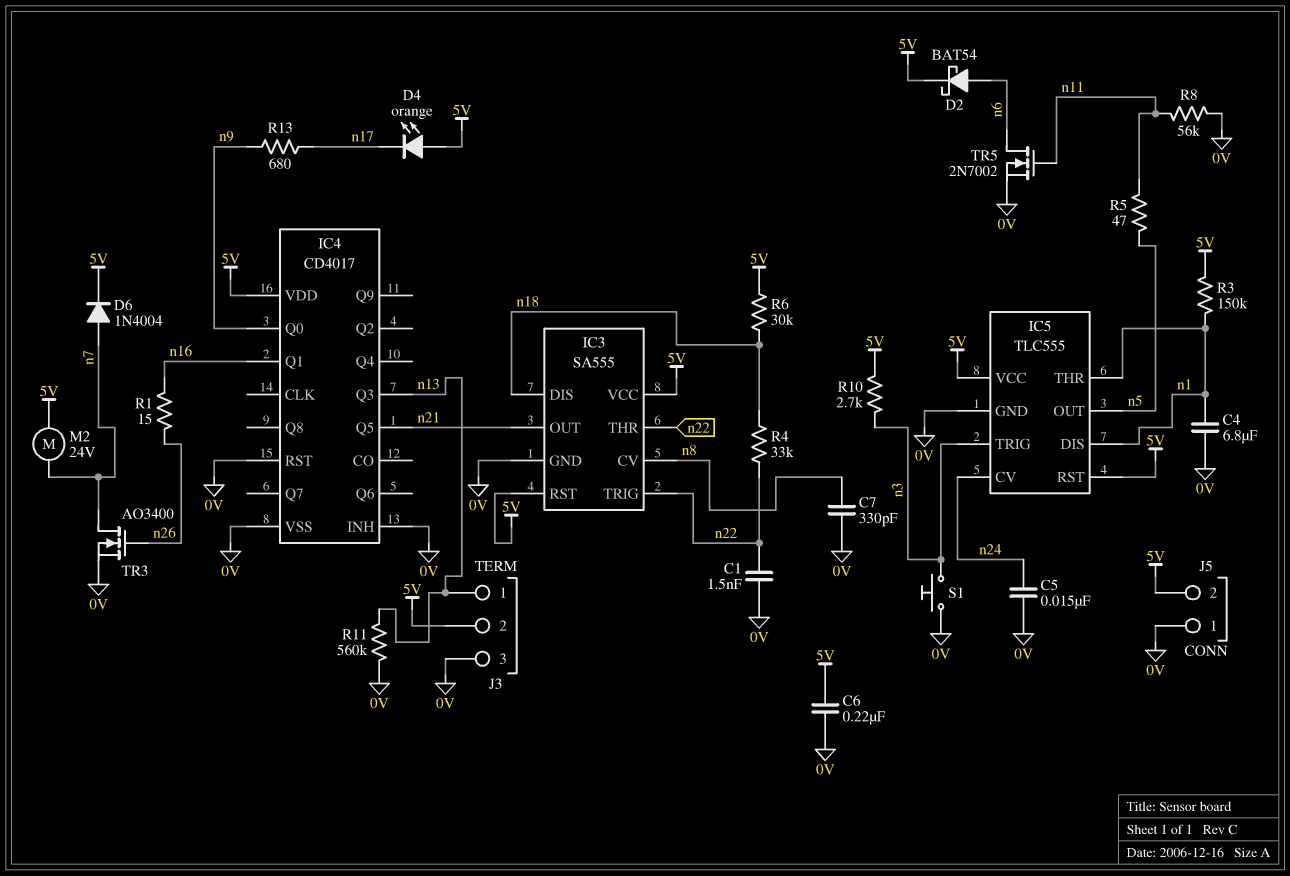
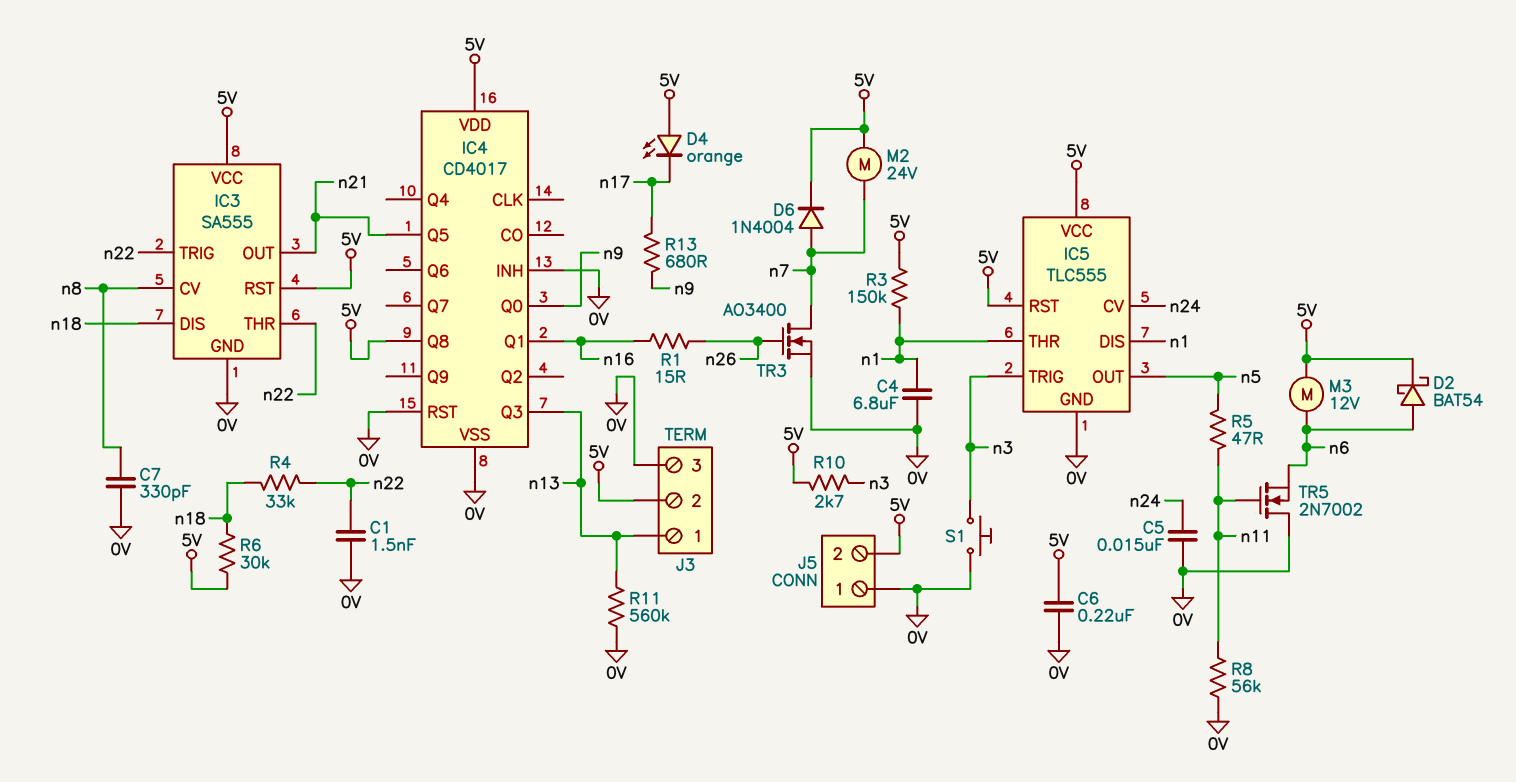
IC4 pin Q8: none -> 5V
M3: none -> motor 12V (5V, n6)
TR5: NMOS 2N7002 (G n11, D n6, S 0V) -> NMOS 2N7002 (G n11, D 0V, S n6)

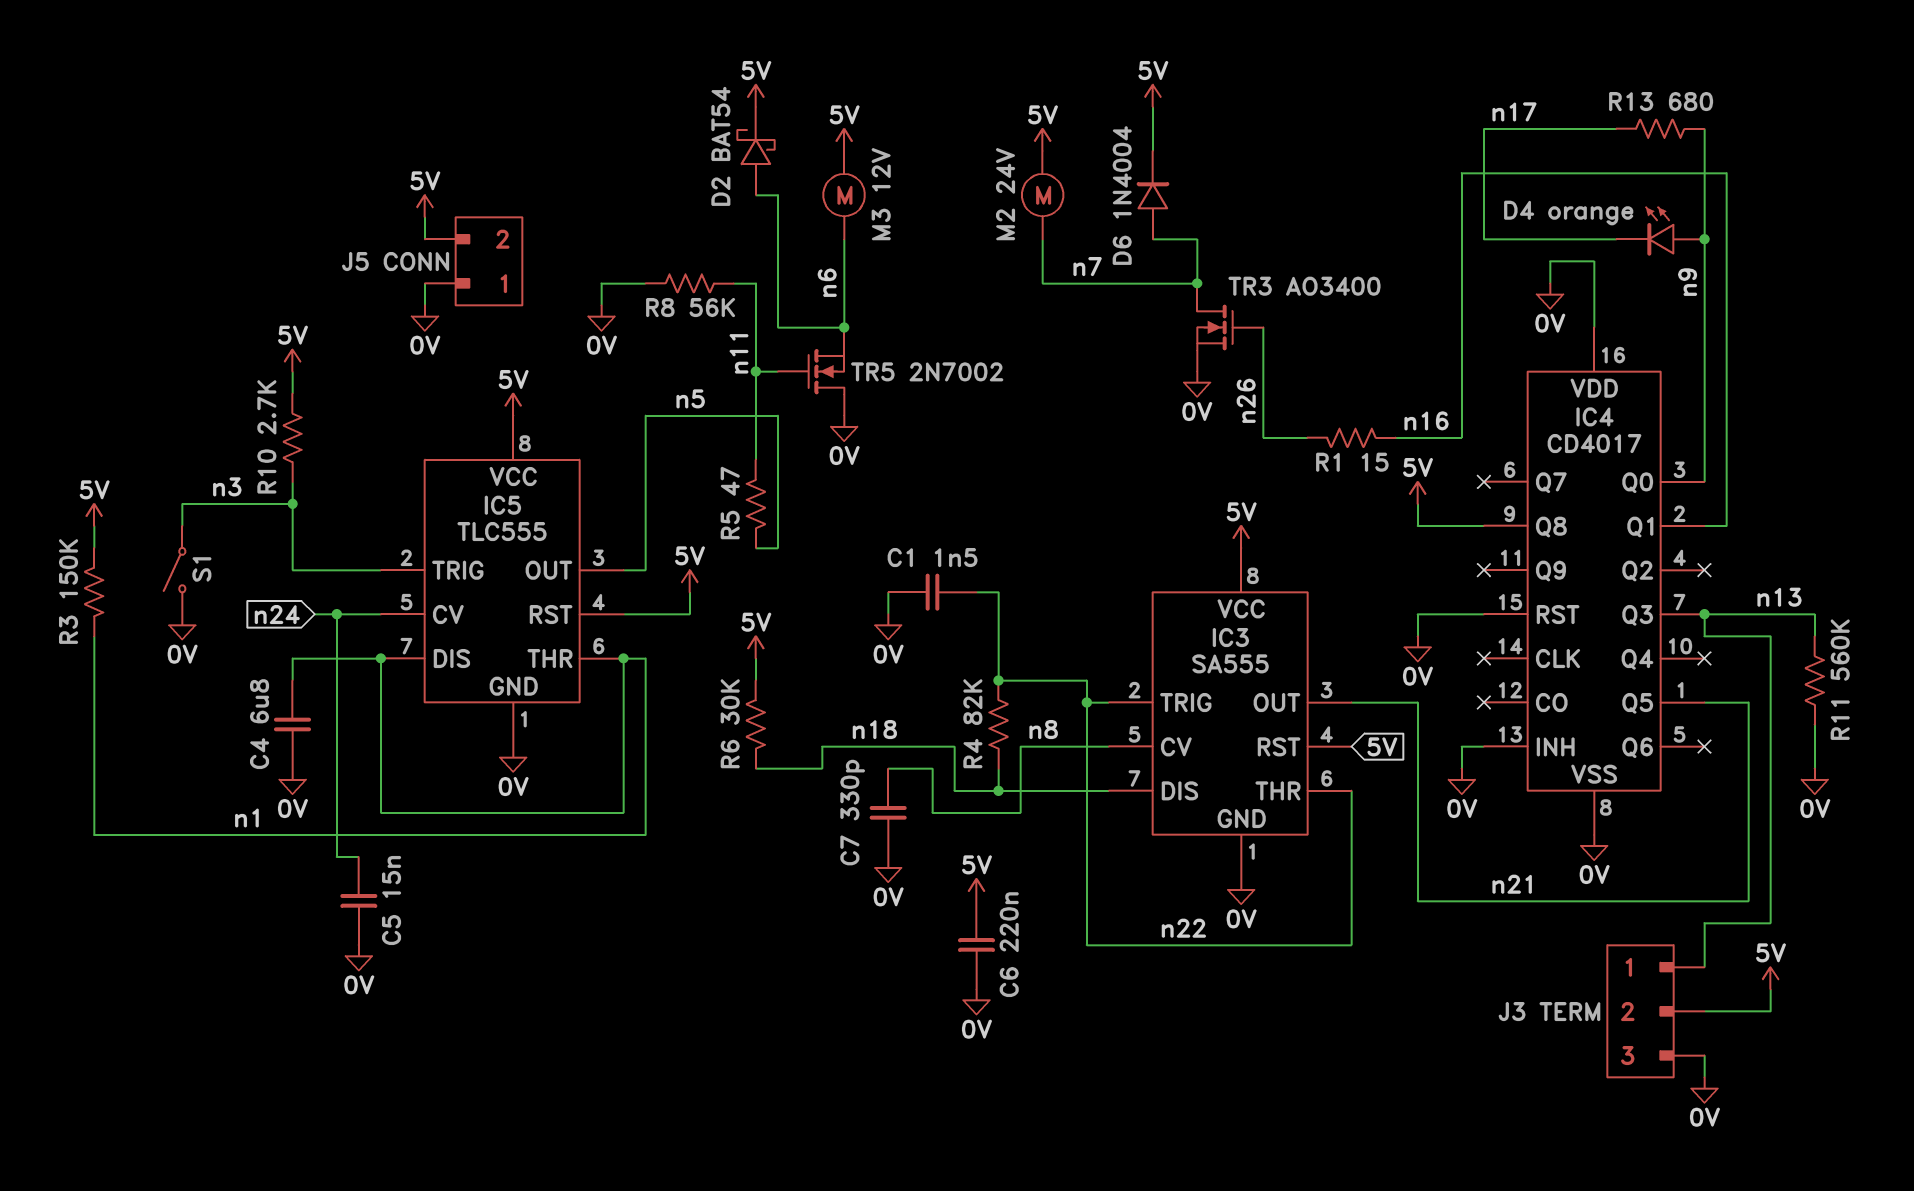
D4: LED orange (A 5V, K n17) -> LED orange (A n9, K n17)
IC4 pin VDD: 5V -> 0V
R4: 33k (n18, n22) -> 82k (n18, n22)
S1: button (0V, n3) -> switch (0V, n3)

